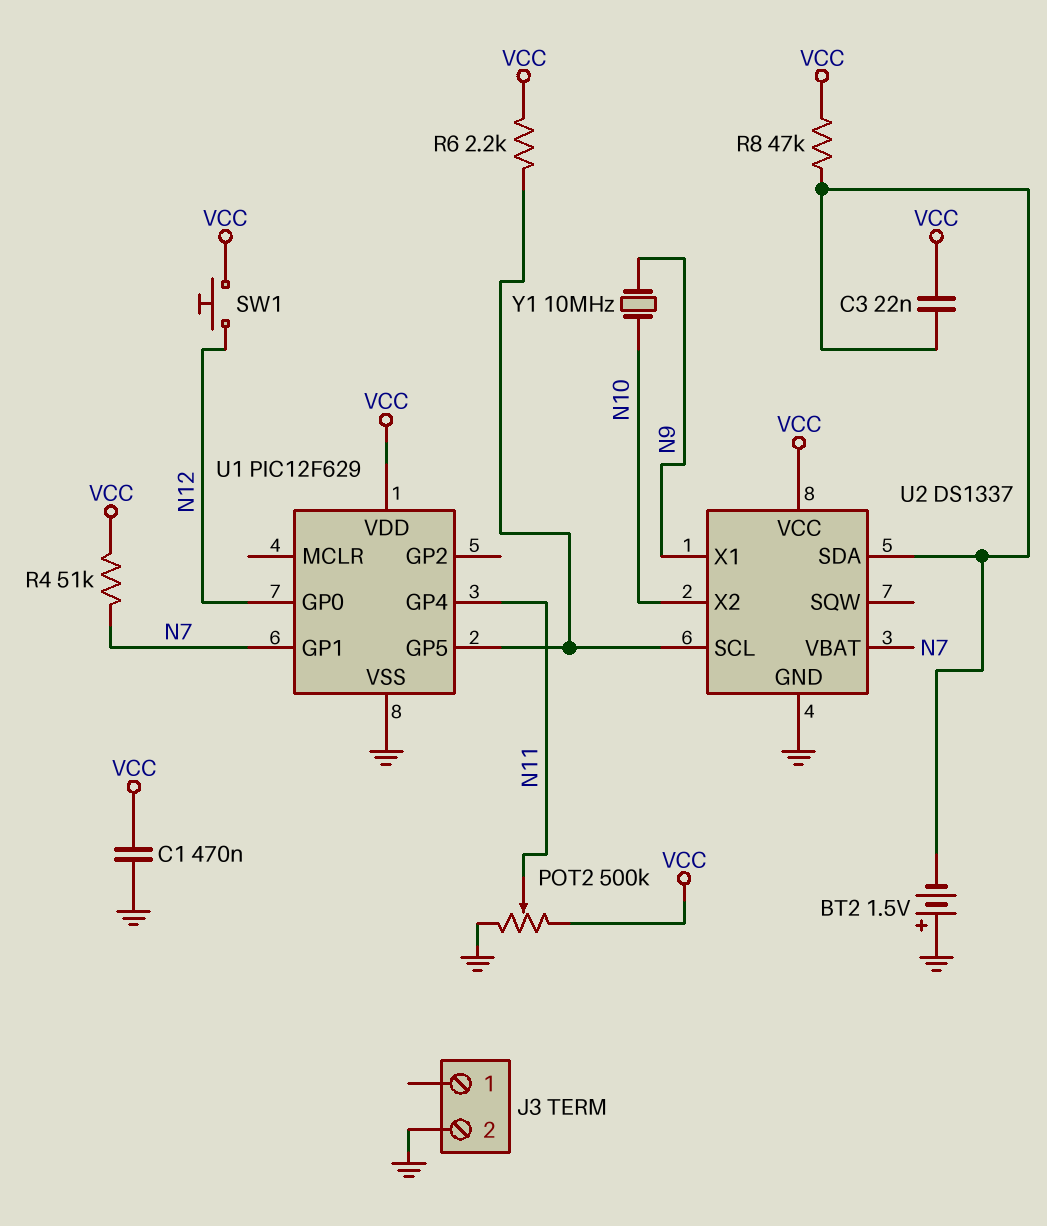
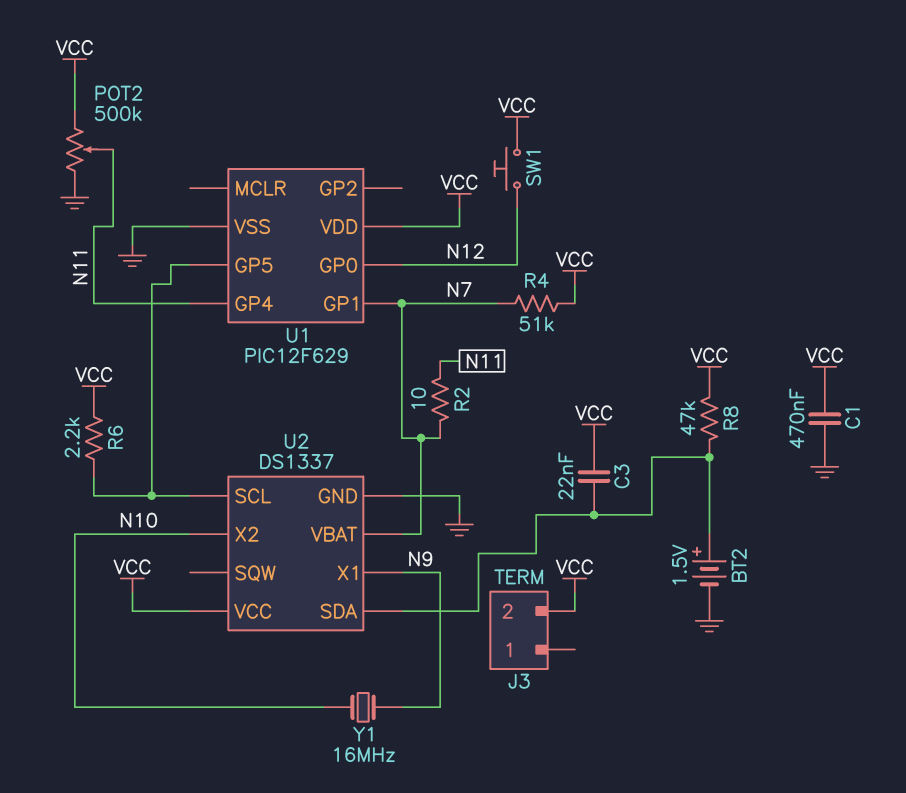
BT2: 1.5V (plus GND, minus U2/SDA) -> 1.5V (plus U2/SDA, minus GND)
J3 pin 2: GND -> VCC
R2: none -> 10 (N7, N11)
Y1: 10MHz (N9, N10) -> 16MHz (N9, N10)

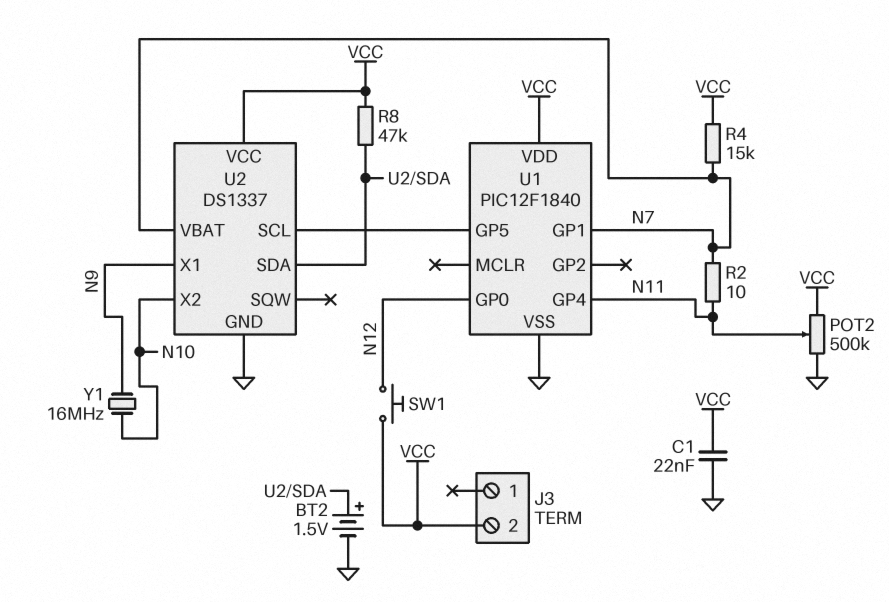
C1: 470nF (GND, VCC) -> 22nF (GND, VCC)
C3: 22nF (U2/SDA, VCC) -> none
R4: 51k (N7, VCC) -> 15k (N7, VCC)
R6: 2.2k (U1/GP5, VCC) -> none
U1: PIC12F629 -> PIC12F1840

